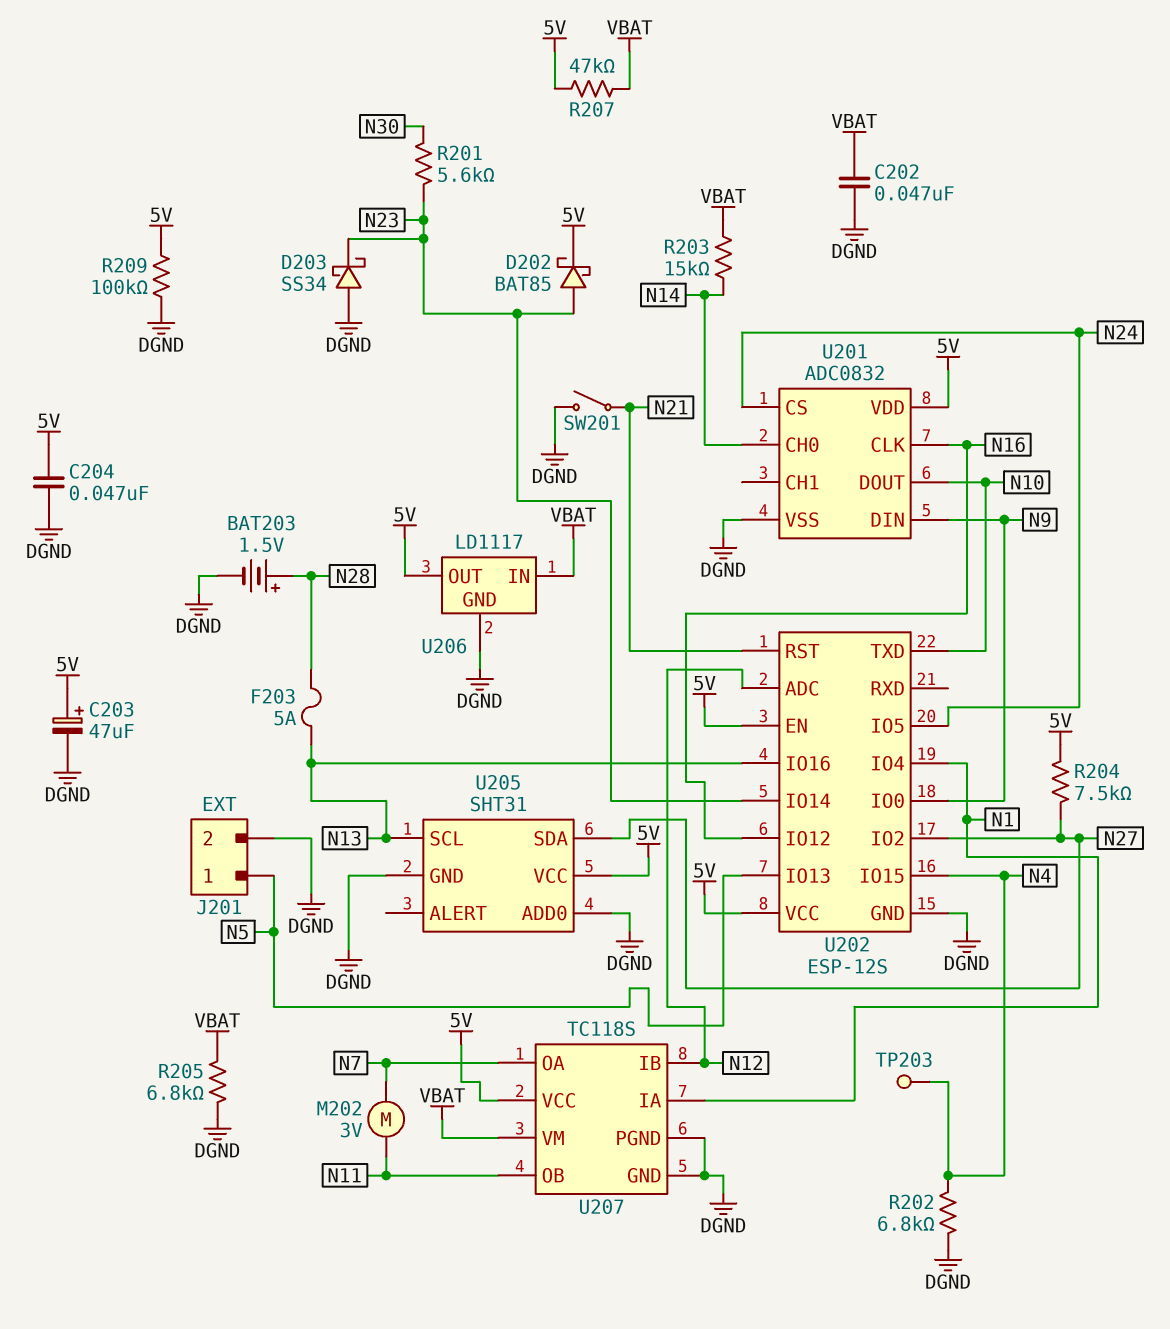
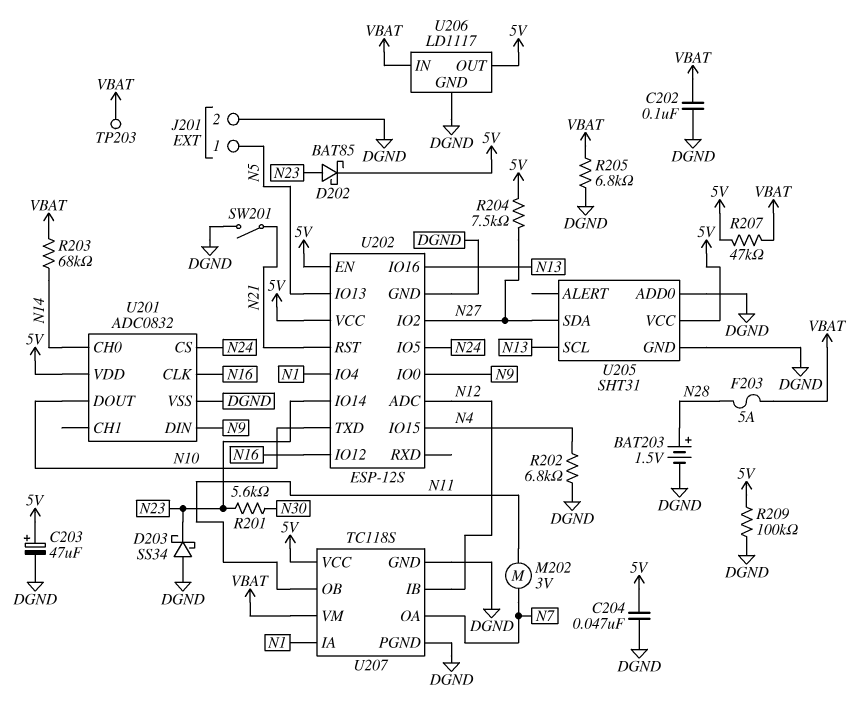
C202: 47nF (DGND, VBAT) -> 100nF (DGND, VBAT)
F203: 5A (N13, N28) -> 5A (N28, VBAT)
R203: 15k (N14, VBAT) -> 68k (N14, VBAT)
TP203: test point (N4) -> test point (VBAT)

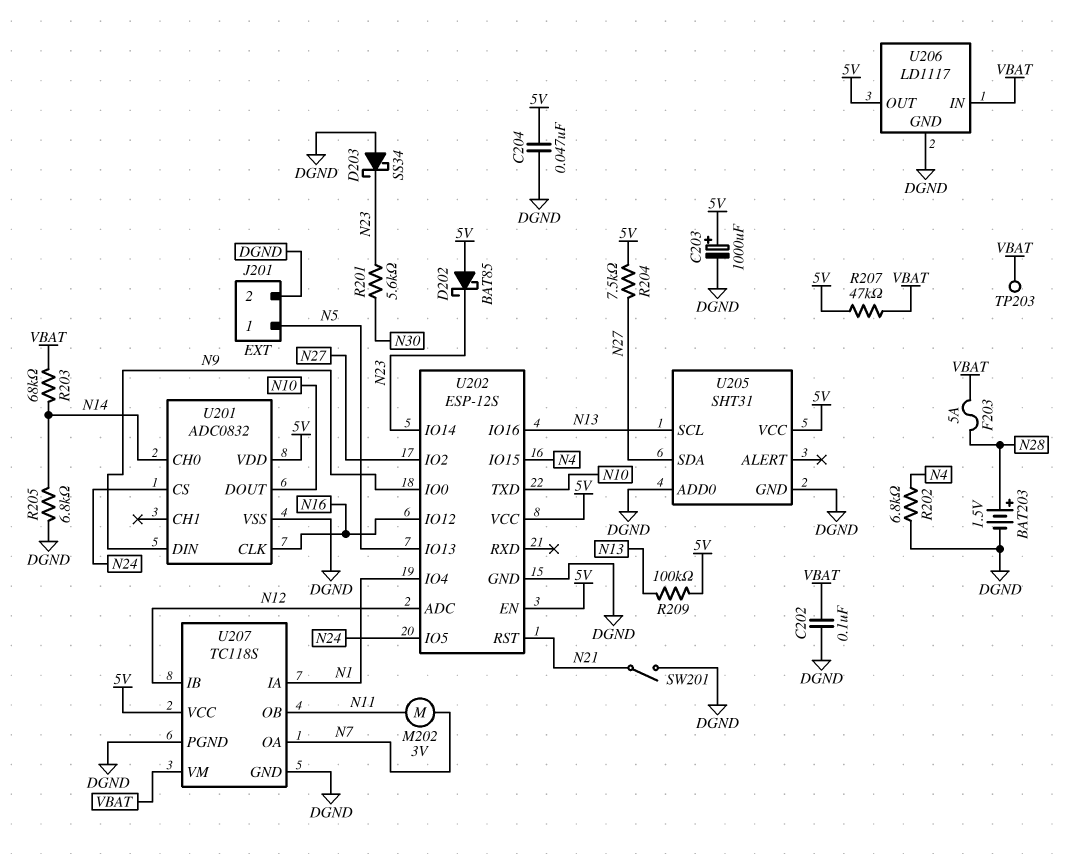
C203: 47uF (plus 5V, minus DGND) -> 1000uF (plus 5V, minus DGND)
D202: schottky BAT85 (A N23, K 5V) -> schottky BAT85 (A 5V, K N23)
R205: 6.8k (DGND, VBAT) -> 6.8k (DGND, N14)
R209: 100k (5V, DGND) -> 100k (5V, N13)

